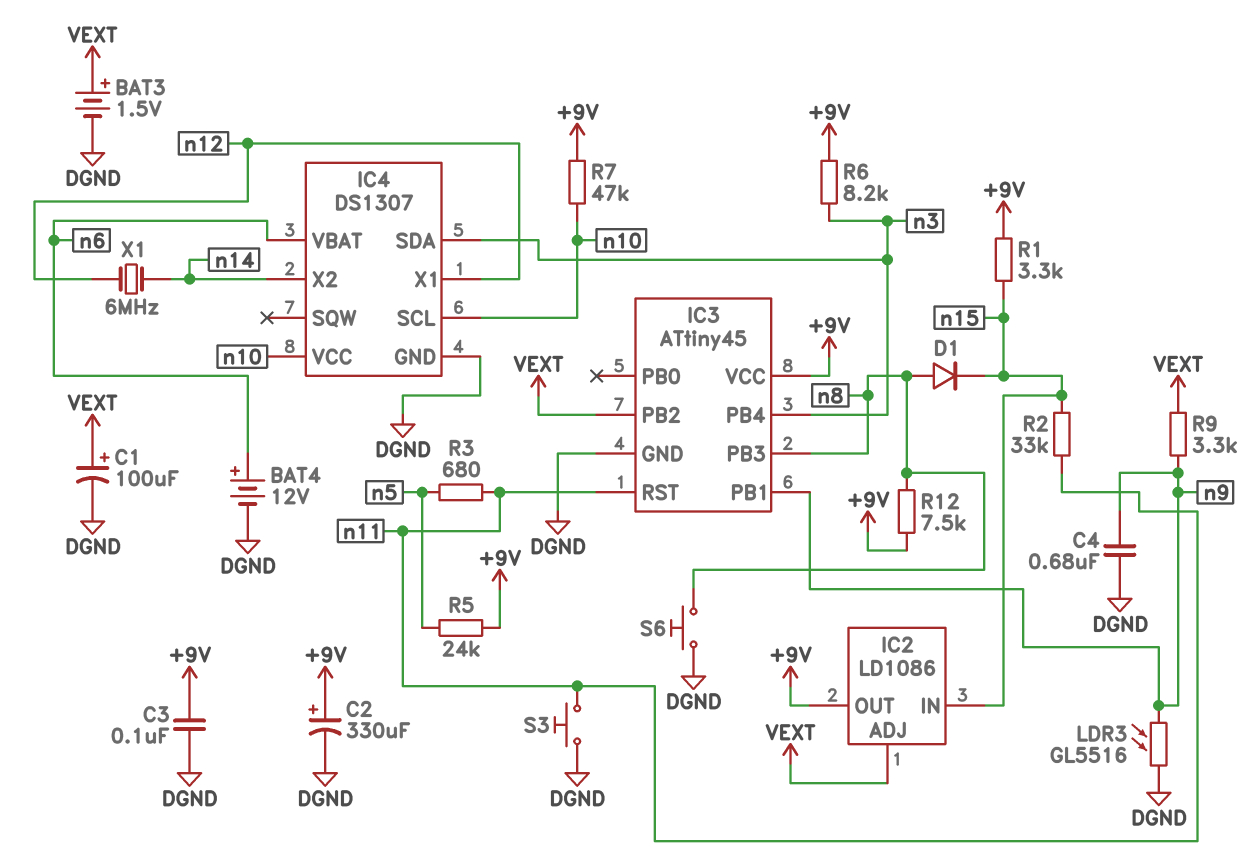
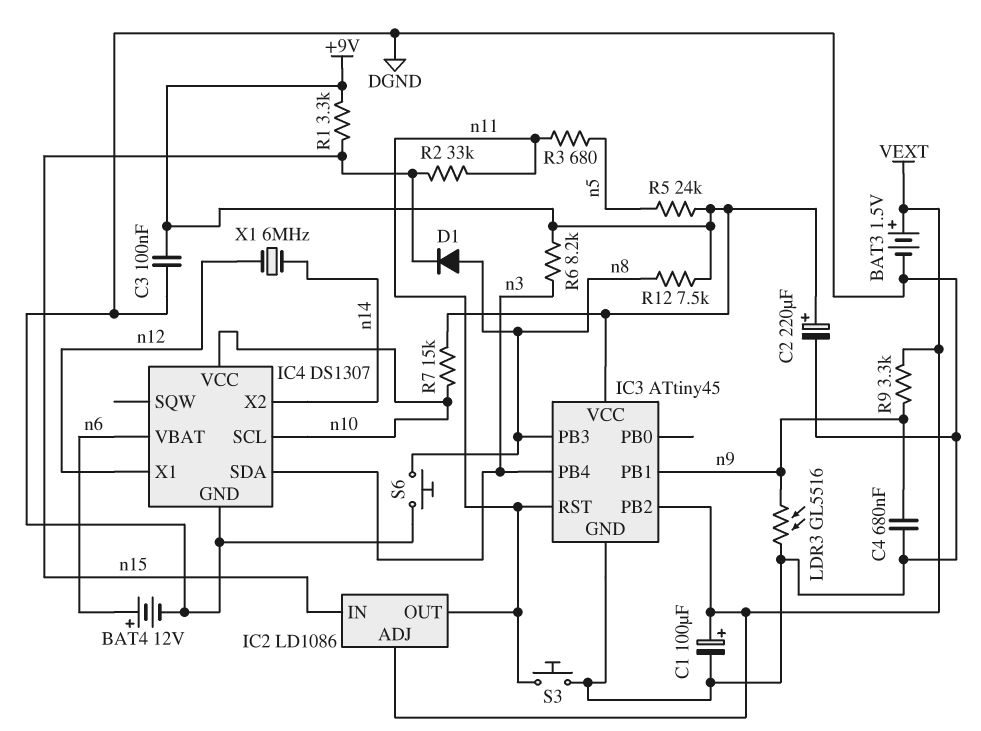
C2: 330uF (plus +9V, minus DGND) -> 220uF (plus +9V, minus DGND)
IC2 pin OUT: +9V -> n11
R7: 47k (+9V, n10) -> 15k (+9V, n10)

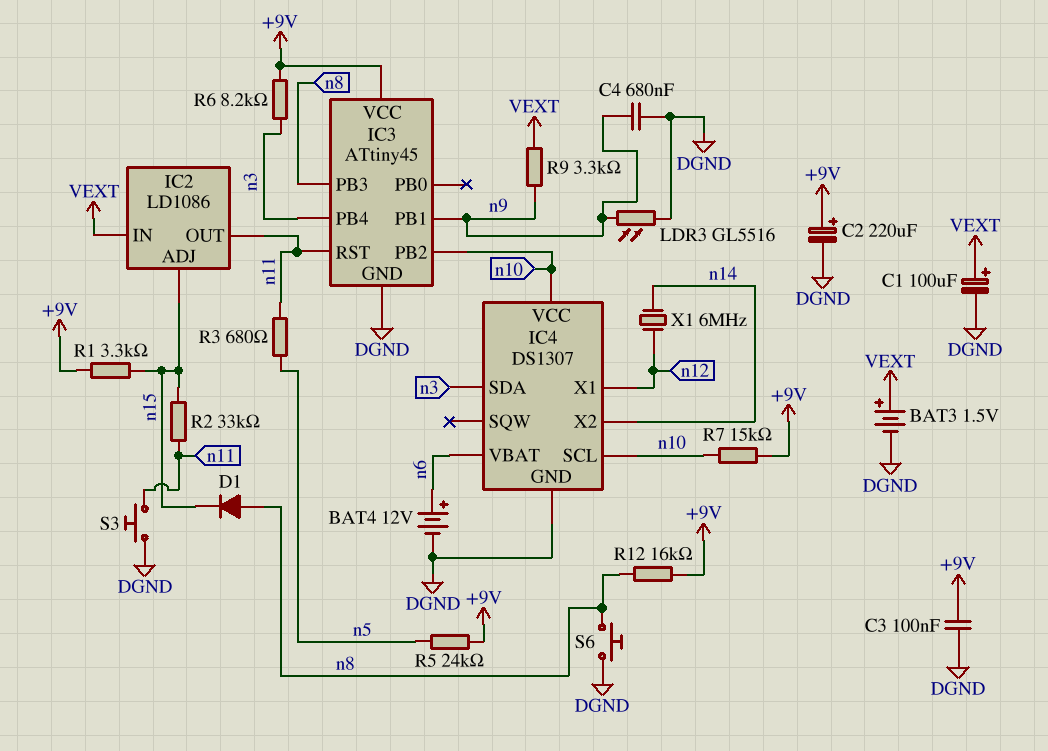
IC2 pin ADJ: VEXT -> n15
IC2 pin IN: n15 -> VEXT
IC3 pin PB2: VEXT -> n10
R12: 7.5k (+9V, n8) -> 16k (+9V, n8)

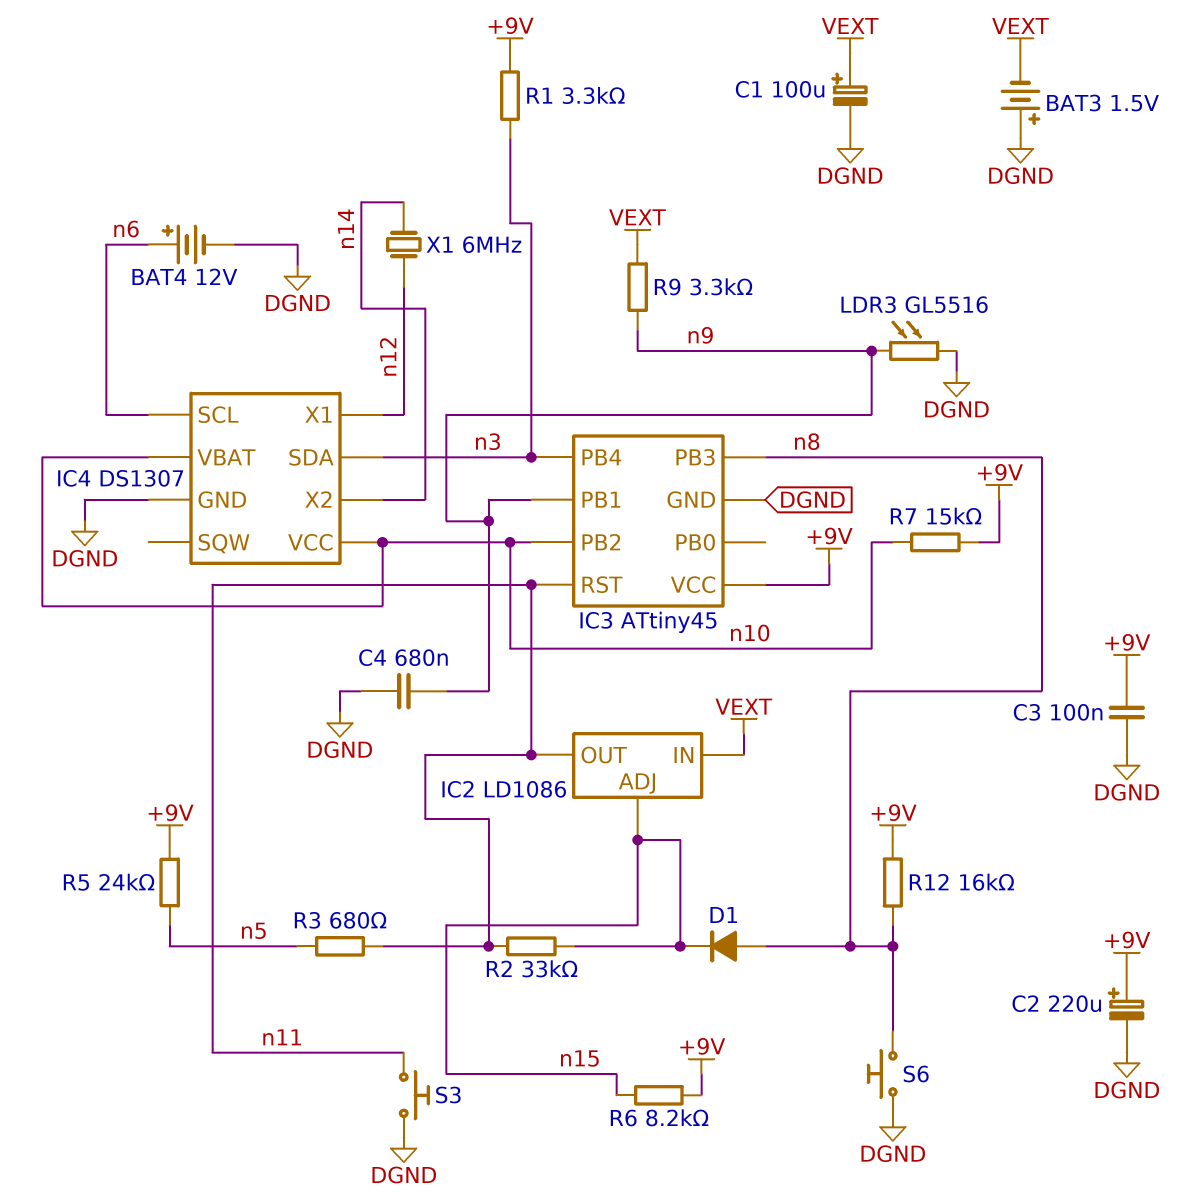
BAT3: 1.5V (plus VEXT, minus DGND) -> 1.5V (plus DGND, minus VEXT)
IC4 pin SCL: n10 -> n6
IC4 pin VBAT: n6 -> n10
R1: 3.3k (+9V, n15) -> 3.3k (+9V, n3)
R6: 8.2k (+9V, n3) -> 8.2k (+9V, n15)

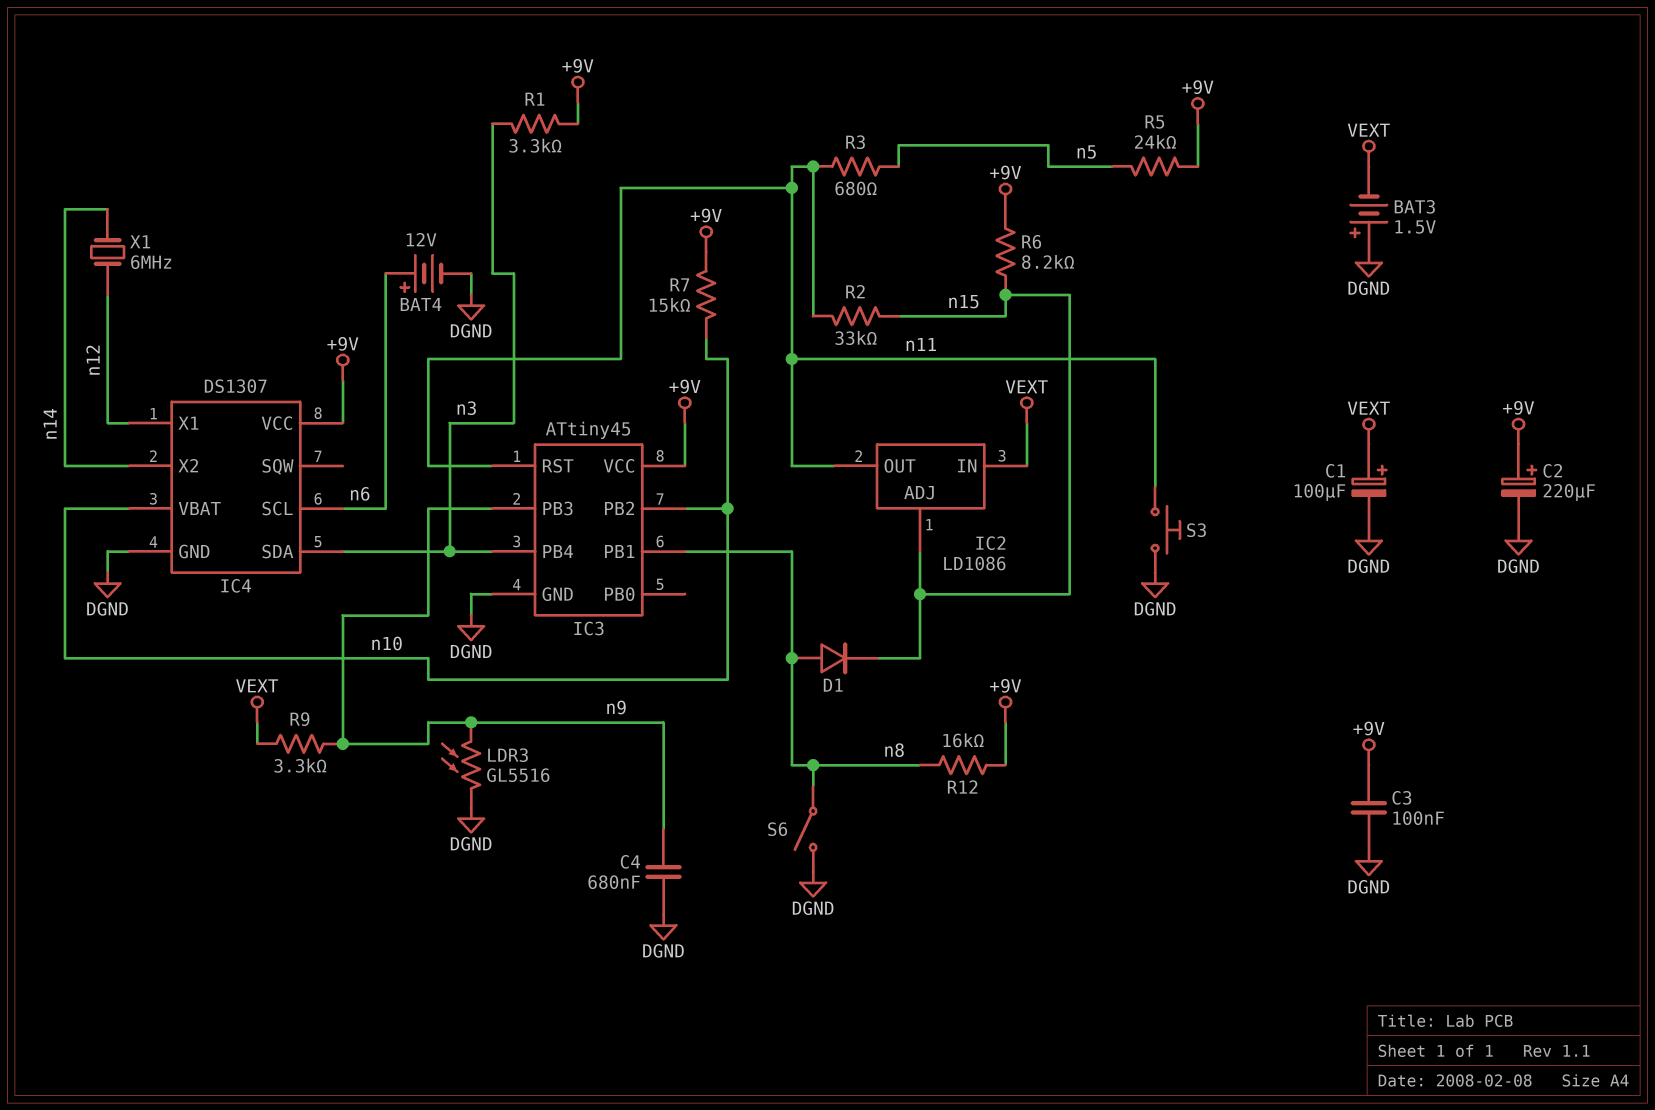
IC3 pin PB1: n9 -> n8
IC3 pin PB3: n8 -> n9
IC4 pin VCC: n10 -> +9V
S6: button (DGND, n8) -> switch (DGND, n8)

